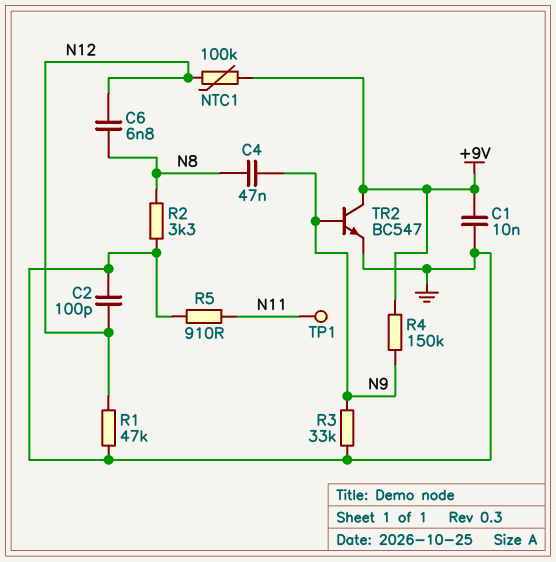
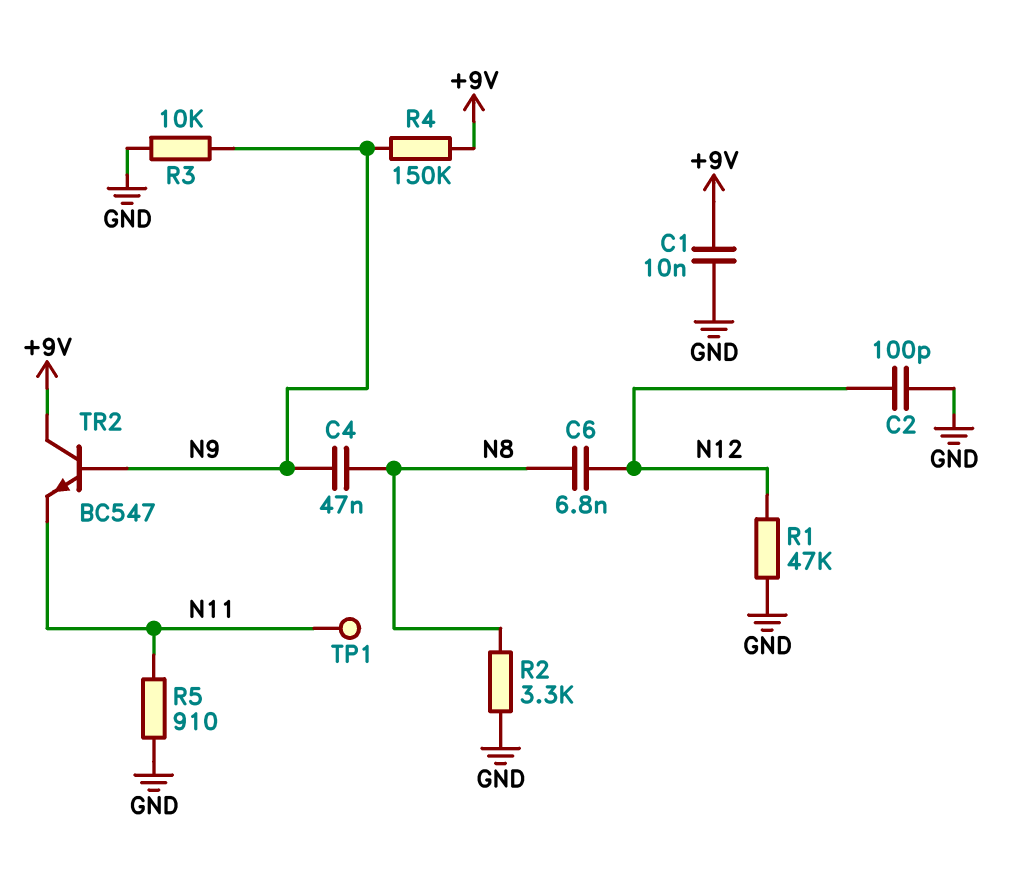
NTC1: 100k (+9V, N12) -> none
R3: 33k (GND, N9) -> 10k (GND, N9)
TR2: NPN BC547 (B N9, C +9V, E GND) -> NPN BC547 (B N9, C +9V, E N11)

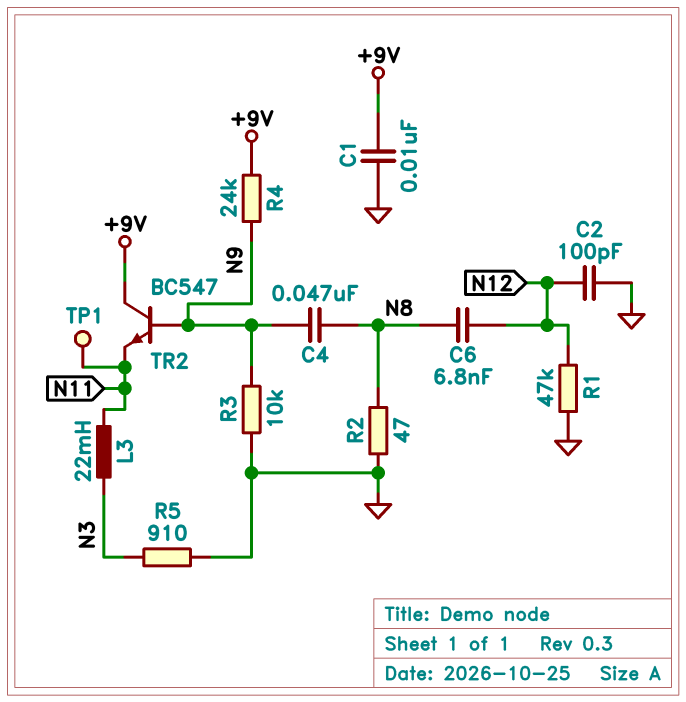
L3: none -> 22mH (N3, N11)
R2: 3.3k (GND, N8) -> 47 (GND, N8)
R4: 150k (+9V, N9) -> 24k (+9V, N9)
R5: 910 (GND, N11) -> 910 (GND, N3)

